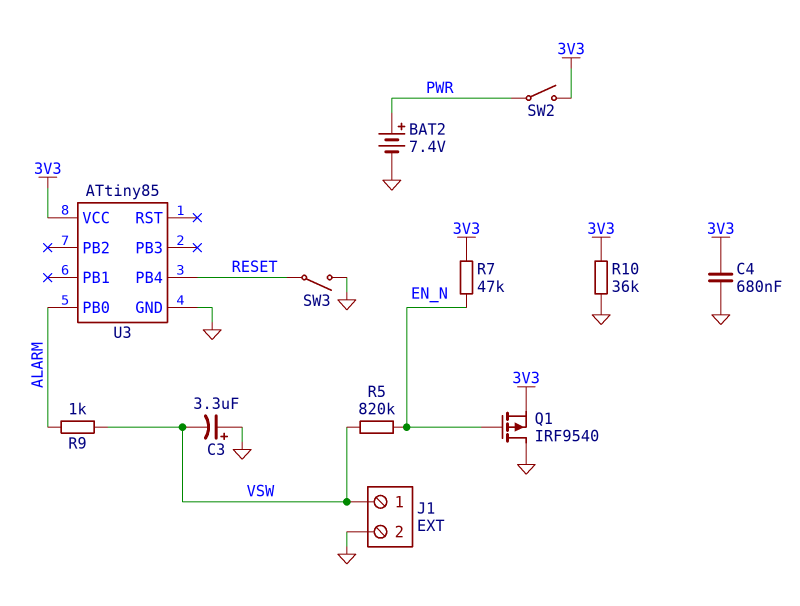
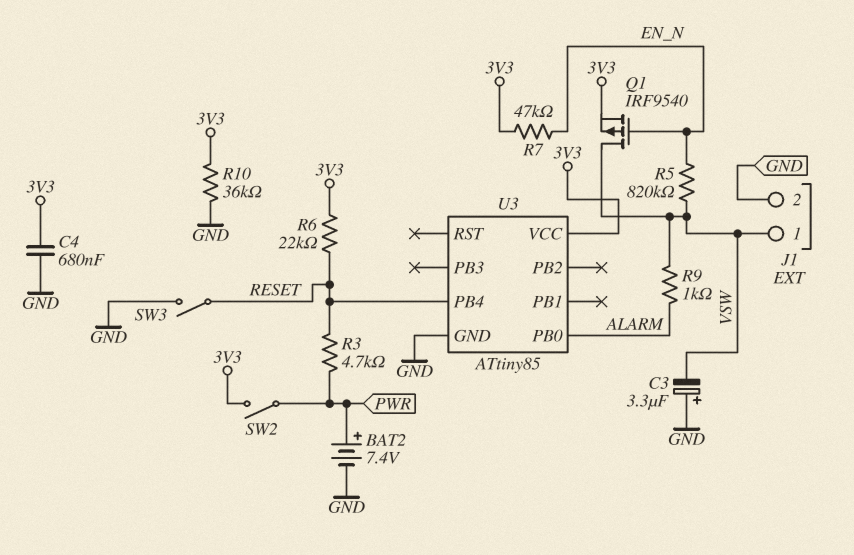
Q1: PMOS IRF9540 (G EN_N, D GND, S 3V3) -> PMOS IRF9540 (G EN_N, D VSW, S 3V3)
R3: none -> 4.7k (PWR, RESET)
R6: none -> 22k (3V3, RESET)

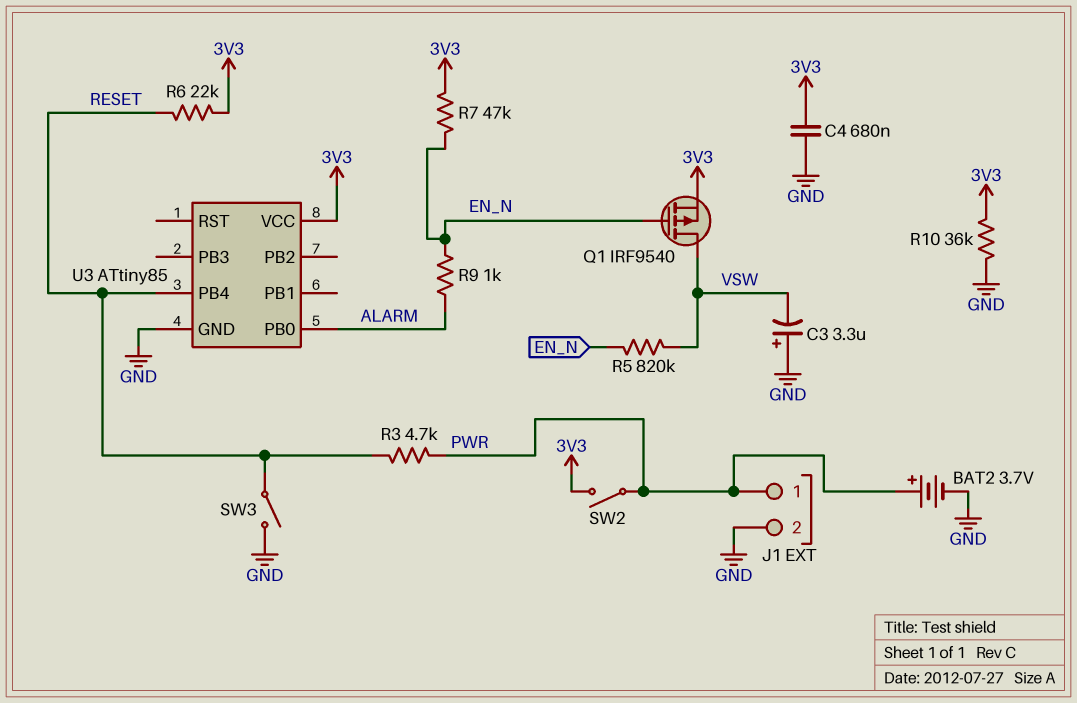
BAT2: 7.4V (plus PWR, minus GND) -> 3.7V (plus PWR, minus GND)
J1 pin 1: VSW -> PWR
R9: 1k (ALARM, VSW) -> 1k (ALARM, EN_N)

